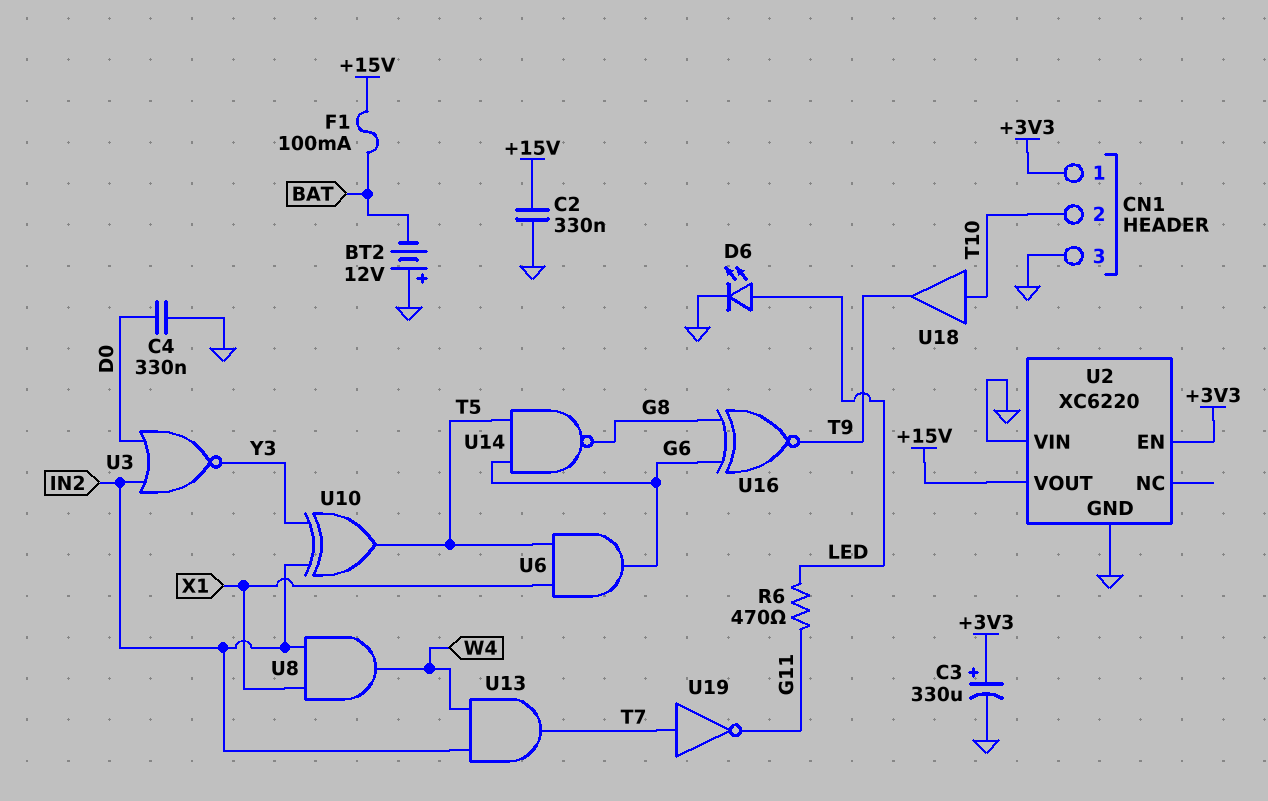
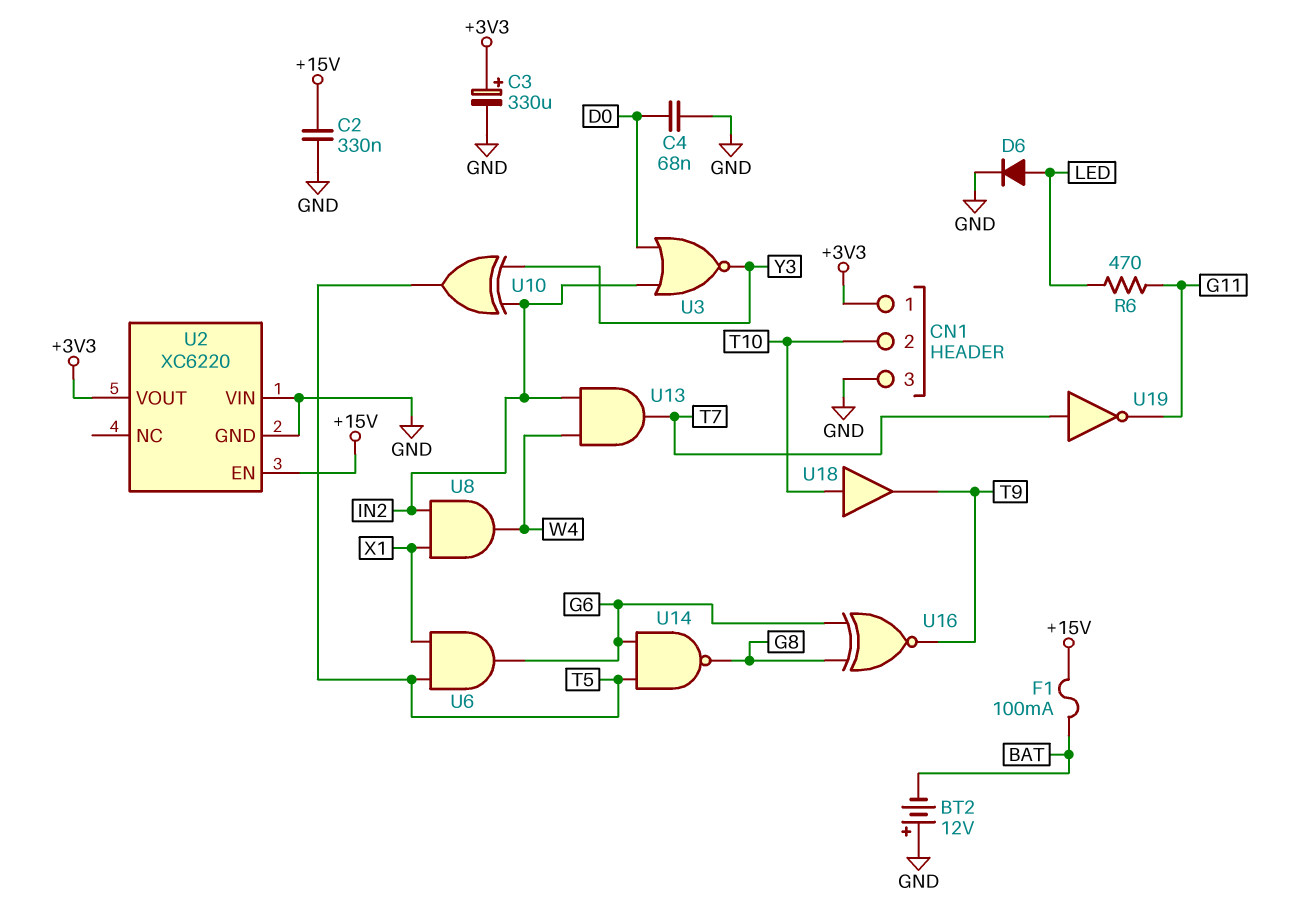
C4: 330nF (D0, GND) -> 68nF (D0, GND)
D6: LED (A LED, K GND) -> diode (A LED, K GND)
U2 pin EN: +3V3 -> +15V
U2 pin VOUT: +15V -> +3V3

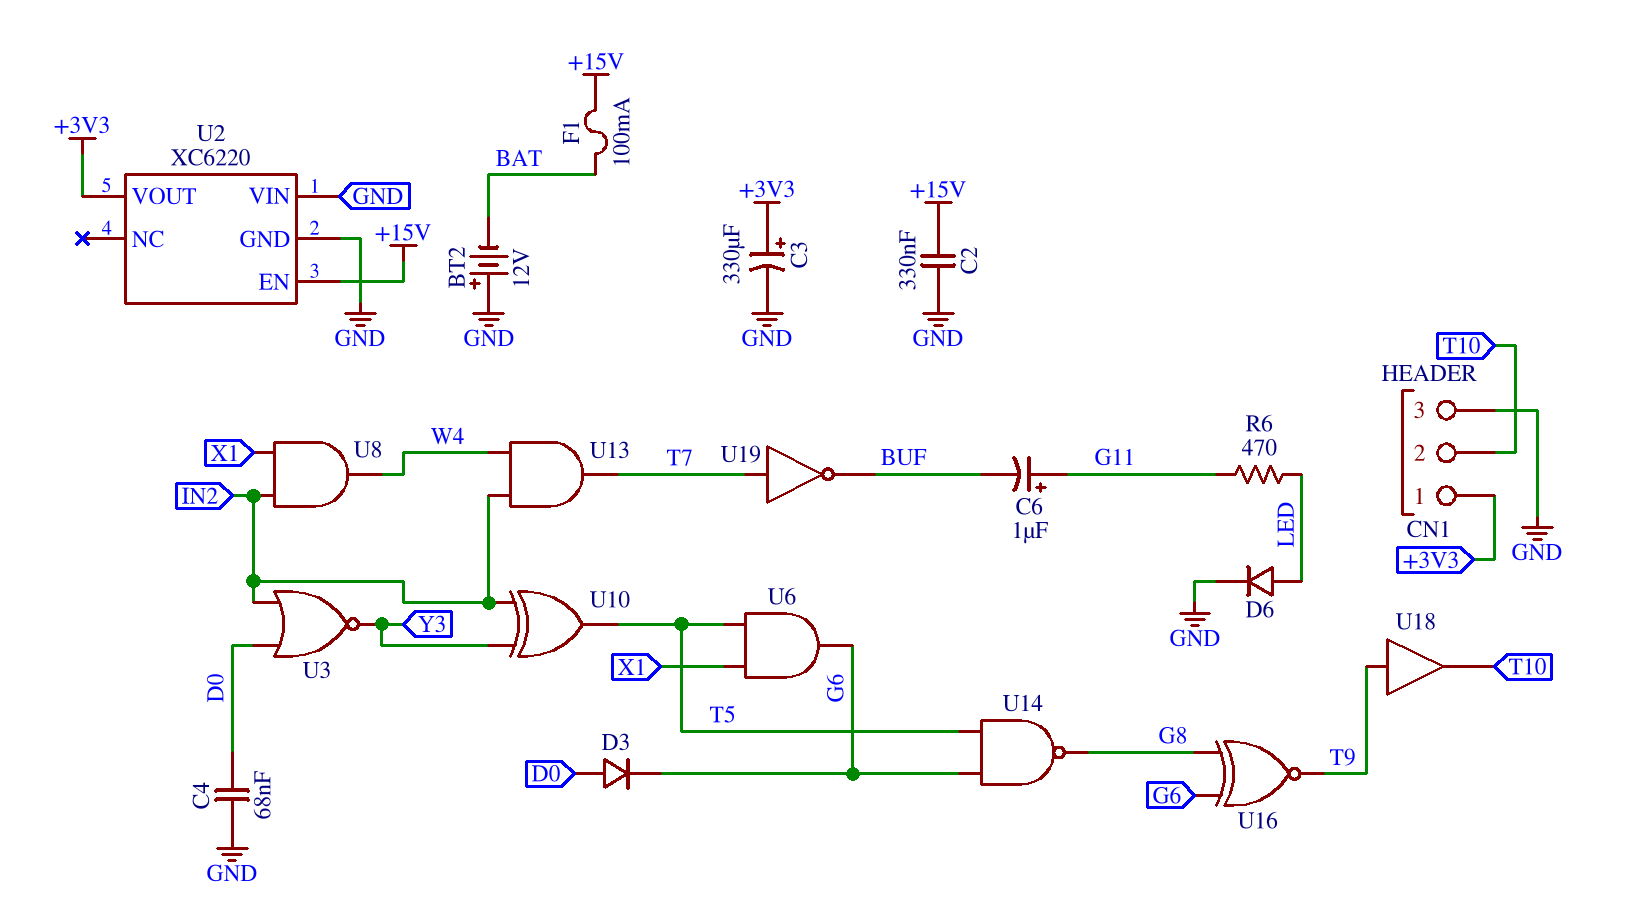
C6: none -> 1uF (plus G11, minus BUF)
D3: none -> diode (A D0, K G6)
U18: buffer (in T10, out T9) -> buffer (in T9, out T10)
U19: NOT (in T7, out G11) -> NOT (in T7, out BUF)

